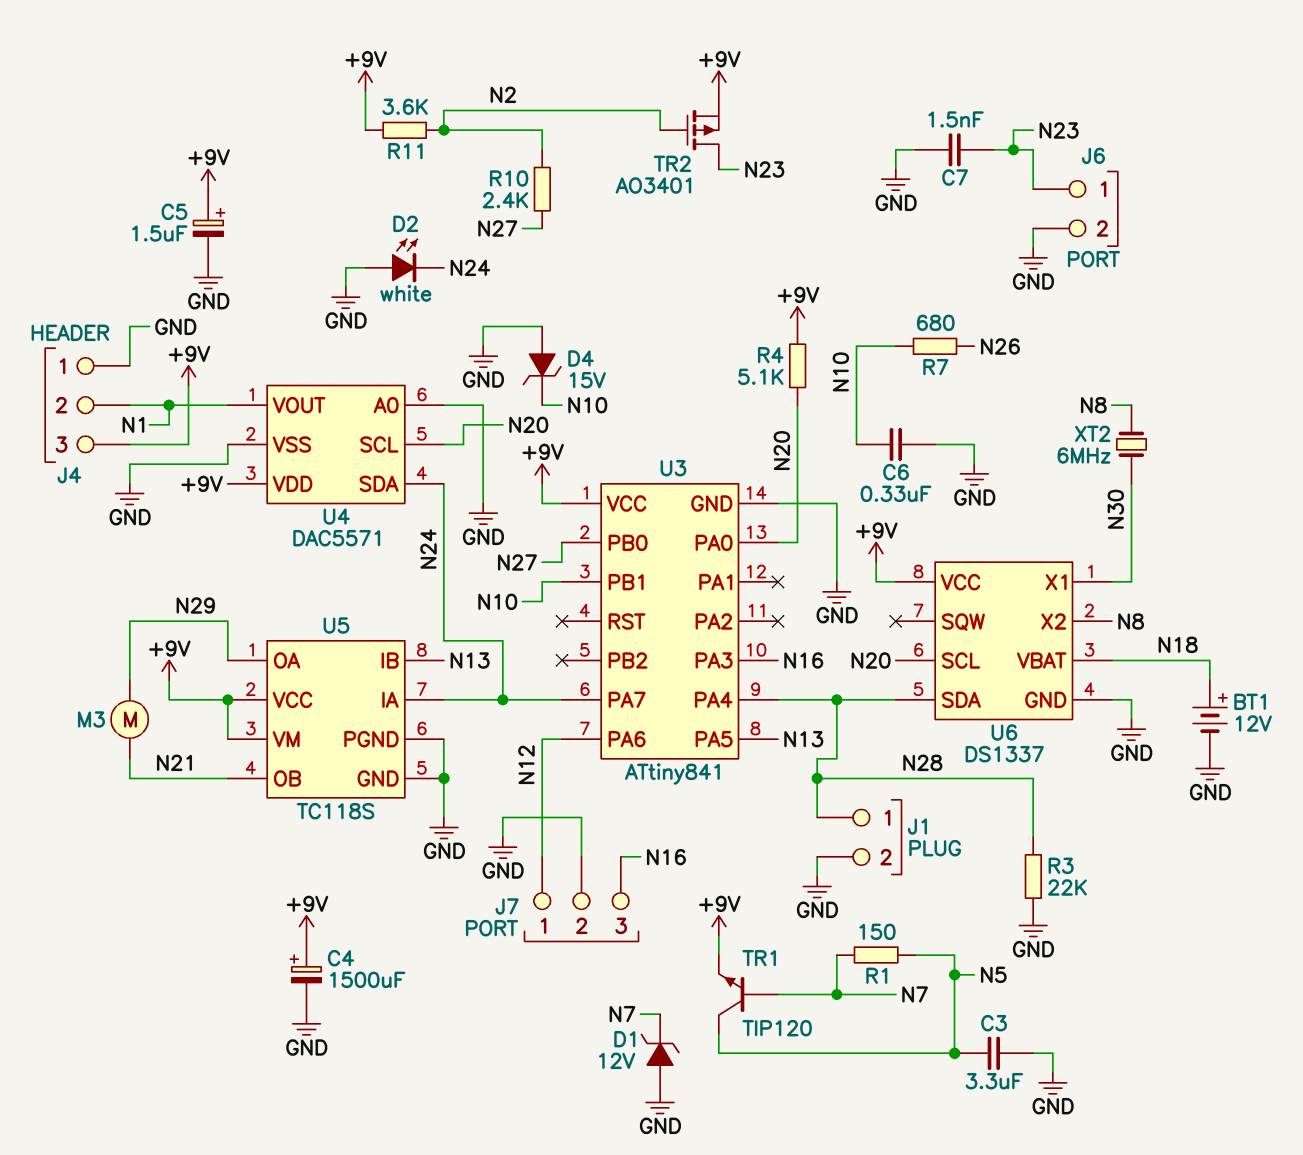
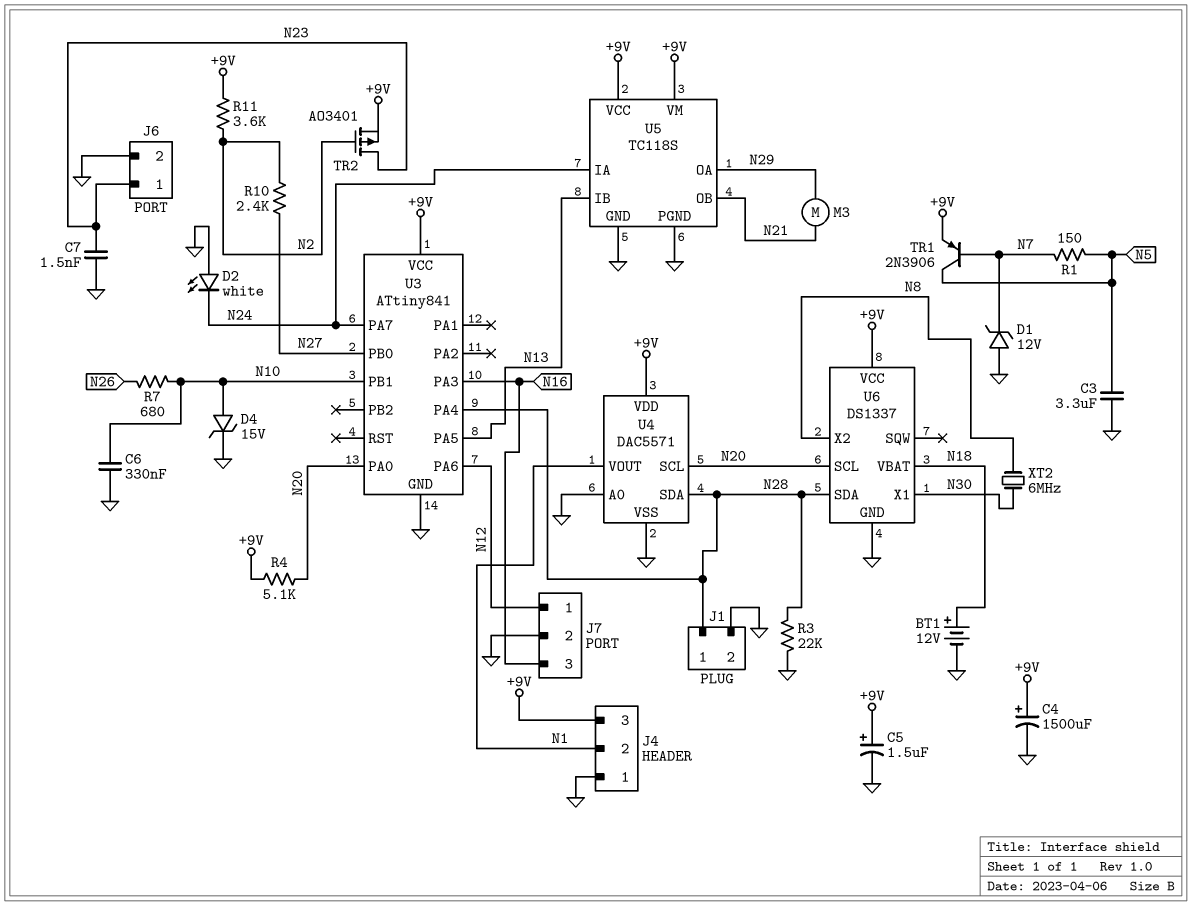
D4: zener 15V (A GND, K N10) -> zener 15V (A N10, K GND)
TR1: NPN TIP120 (B N7, C N5, E +9V) -> PNP 2N3906 (B N7, C N5, E +9V)
U4 pin SDA: N24 -> N28

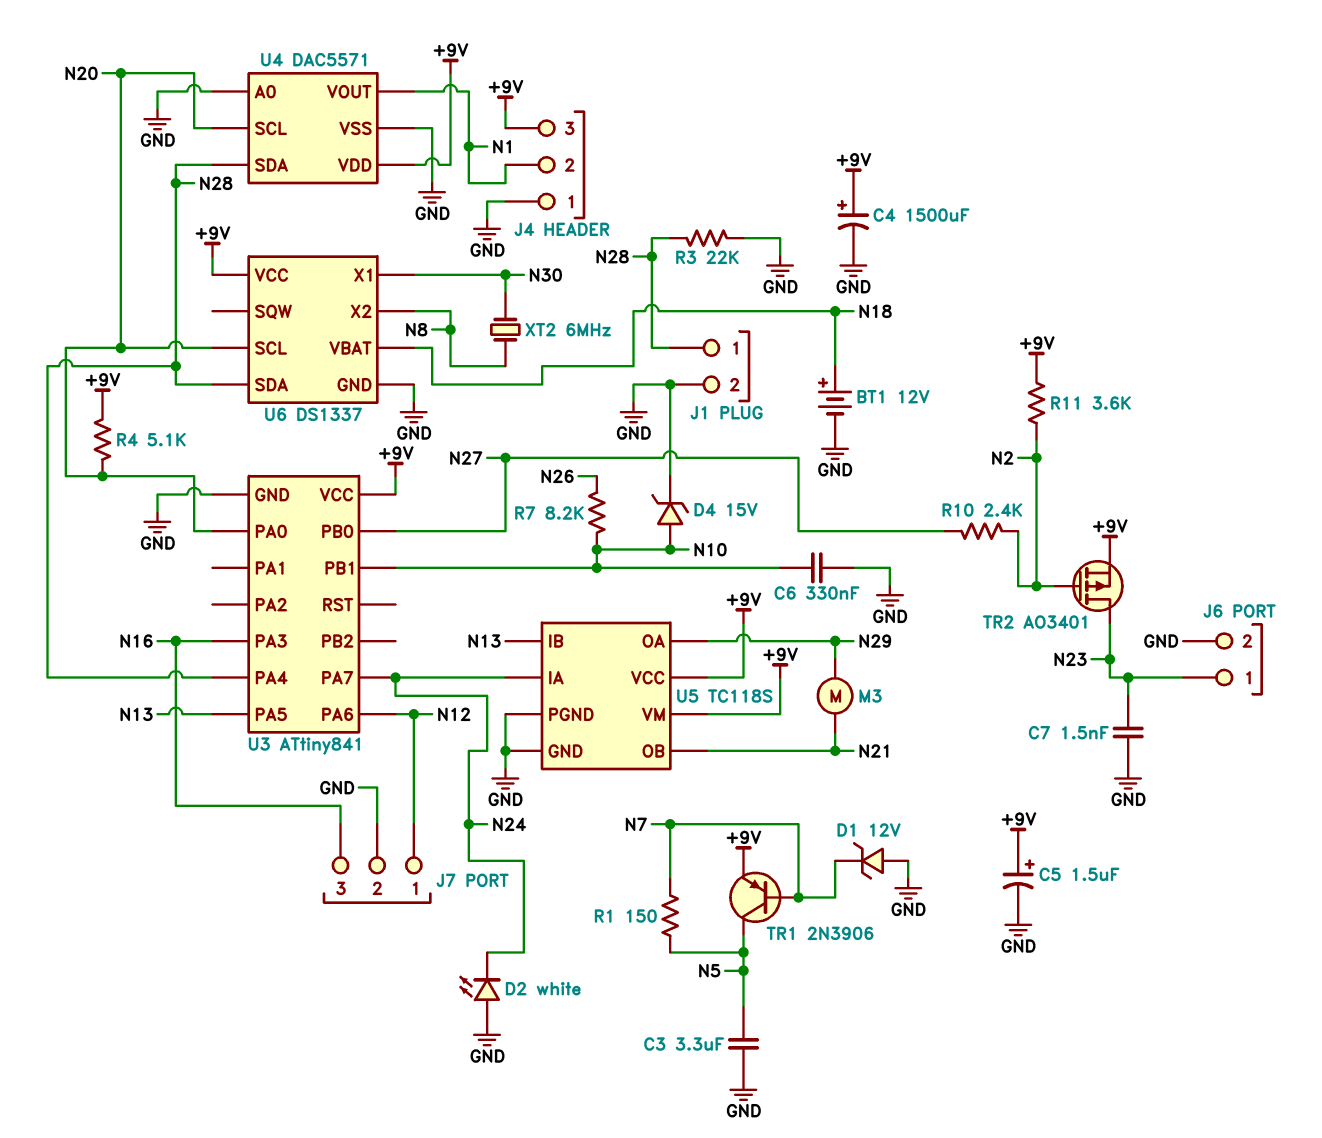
R7: 680 (N10, N26) -> 8.2k (N10, N26)

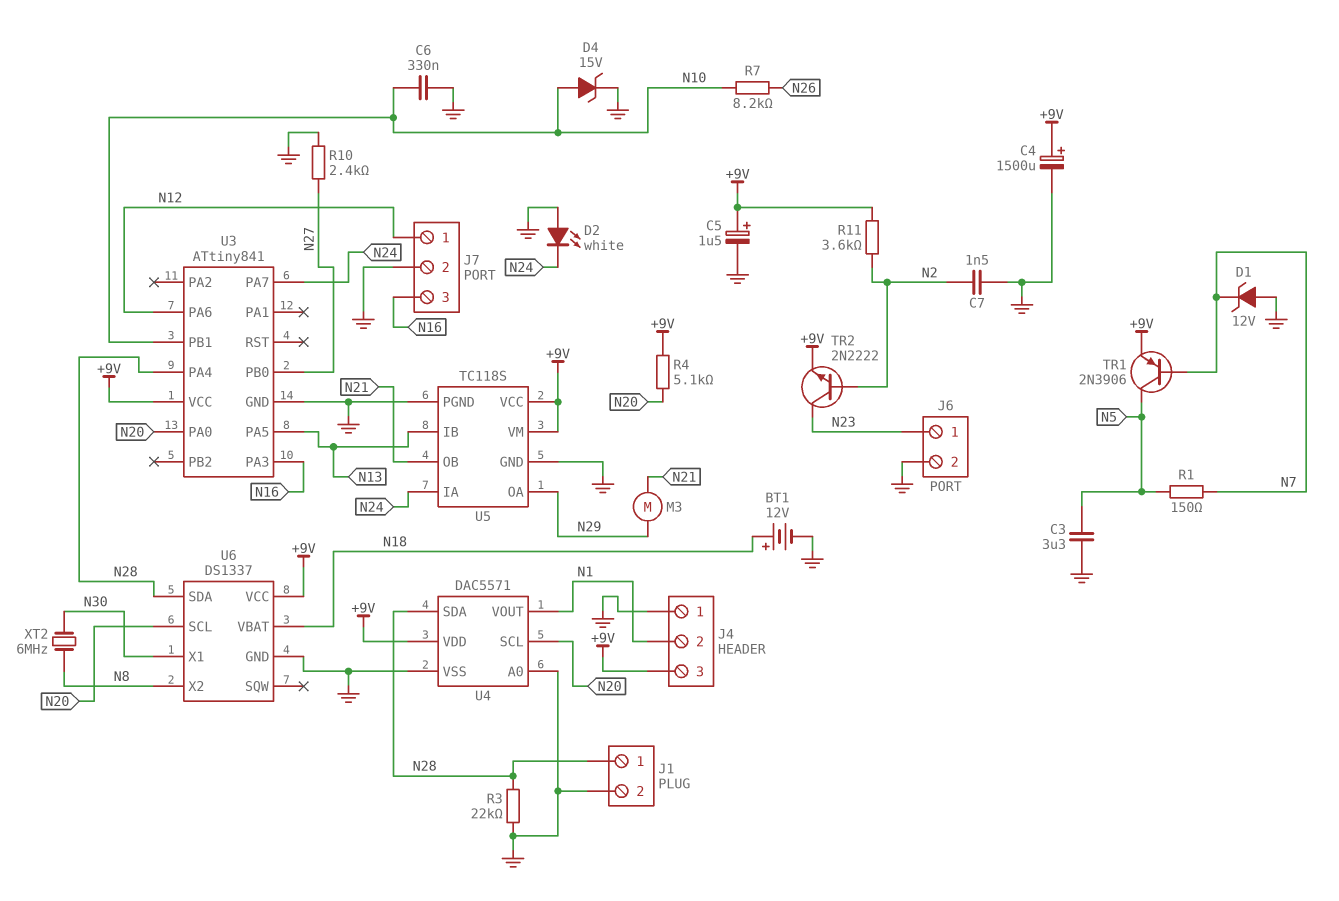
C7: 1.5nF (GND, N23) -> 1.5nF (GND, N2)
R10: 2.4k (N2, N27) -> 2.4k (GND, N27)
TR2: PMOS AO3401 (G N2, D N23, S +9V) -> NPN 2N2222 (B N2, C N23, E +9V)

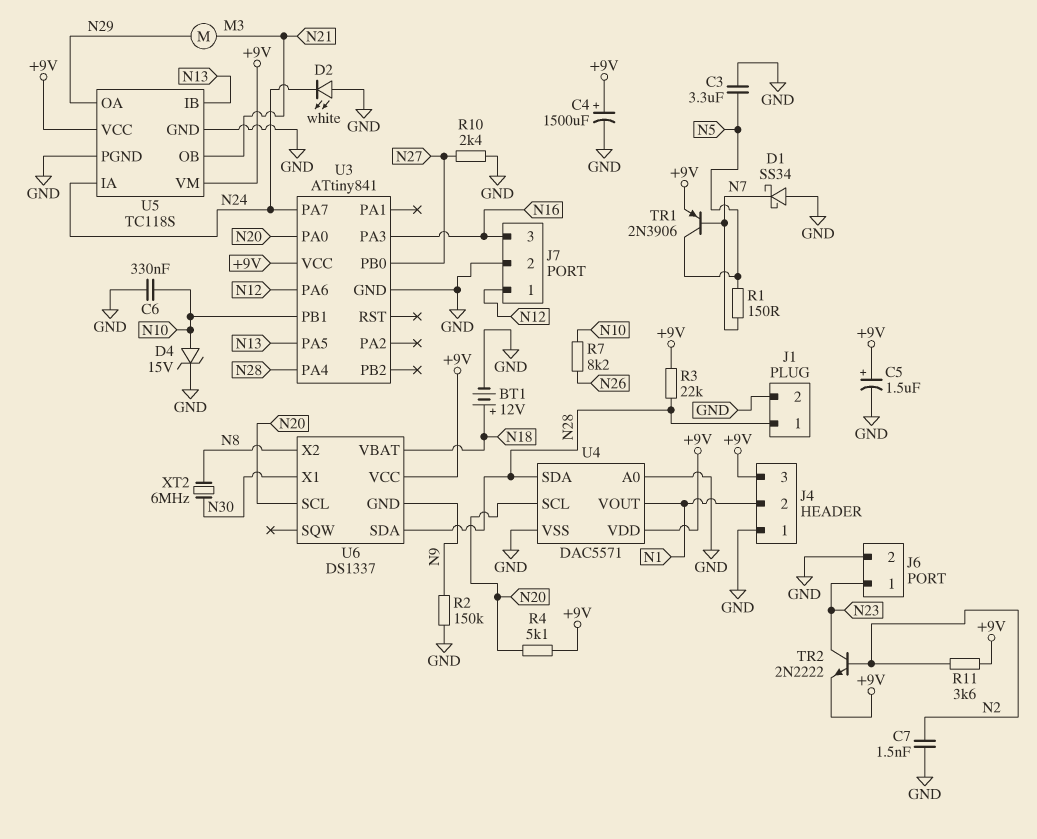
D1: zener 12V (A GND, K N7) -> schottky SS34 (A GND, K N7)
R2: none -> 150k (GND, N9)
R3: 22k (GND, N28) -> 22k (+9V, N28)
U6 pin GND: GND -> N9

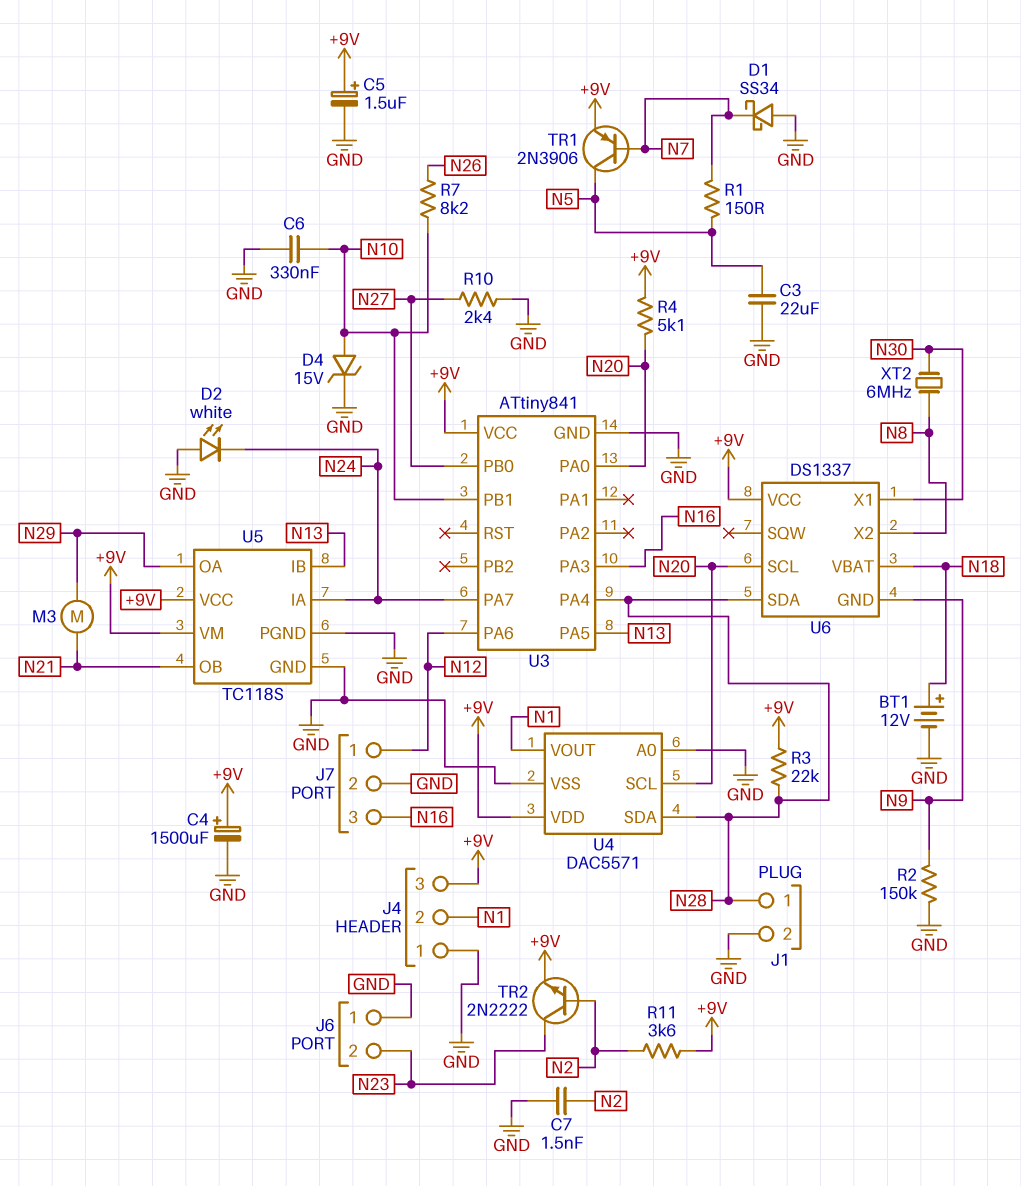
C3: 3.3uF (GND, N5) -> 22uF (GND, N5)
J6 pin 1: N23 -> GND
J6 pin 2: GND -> N23

